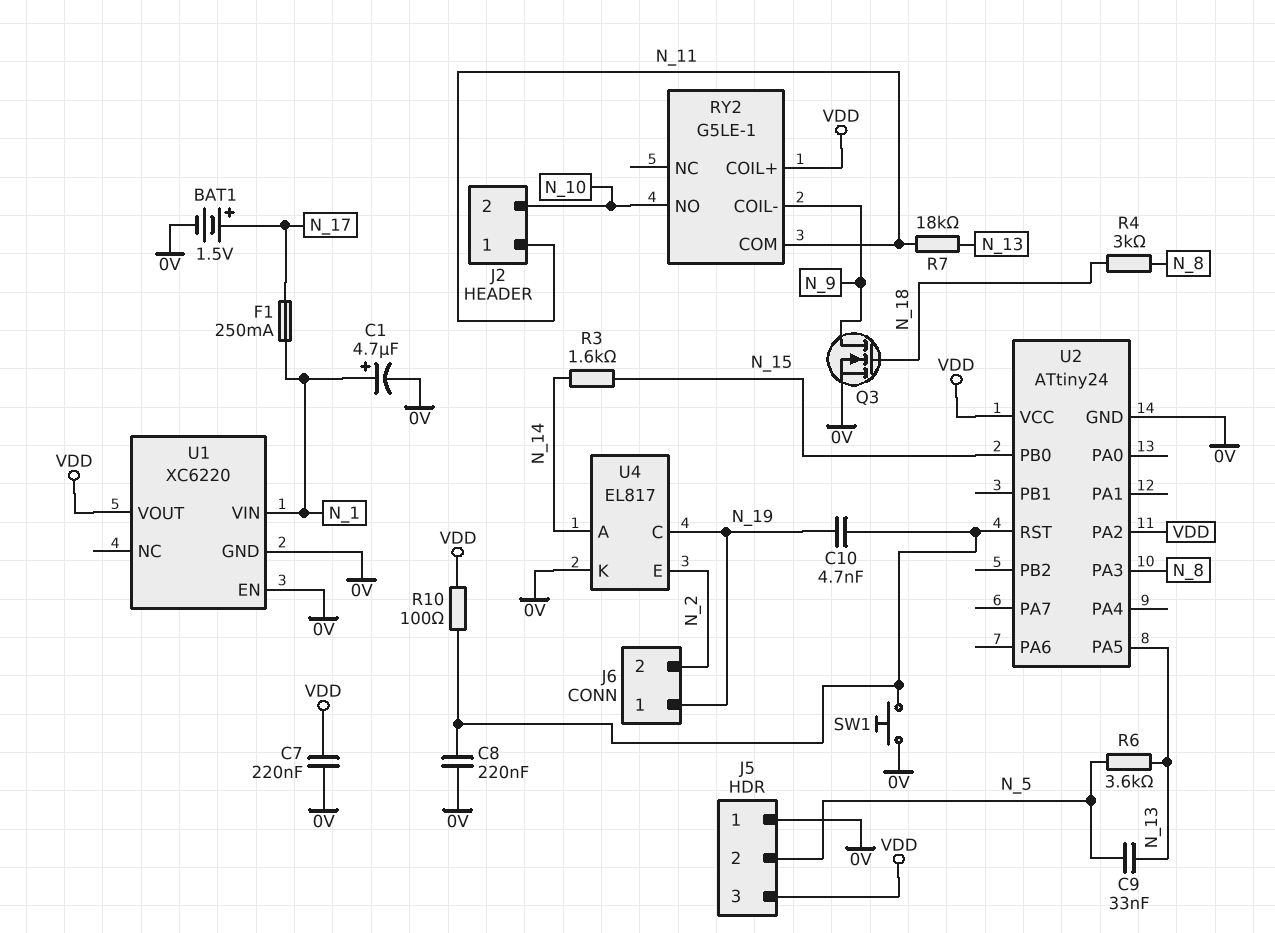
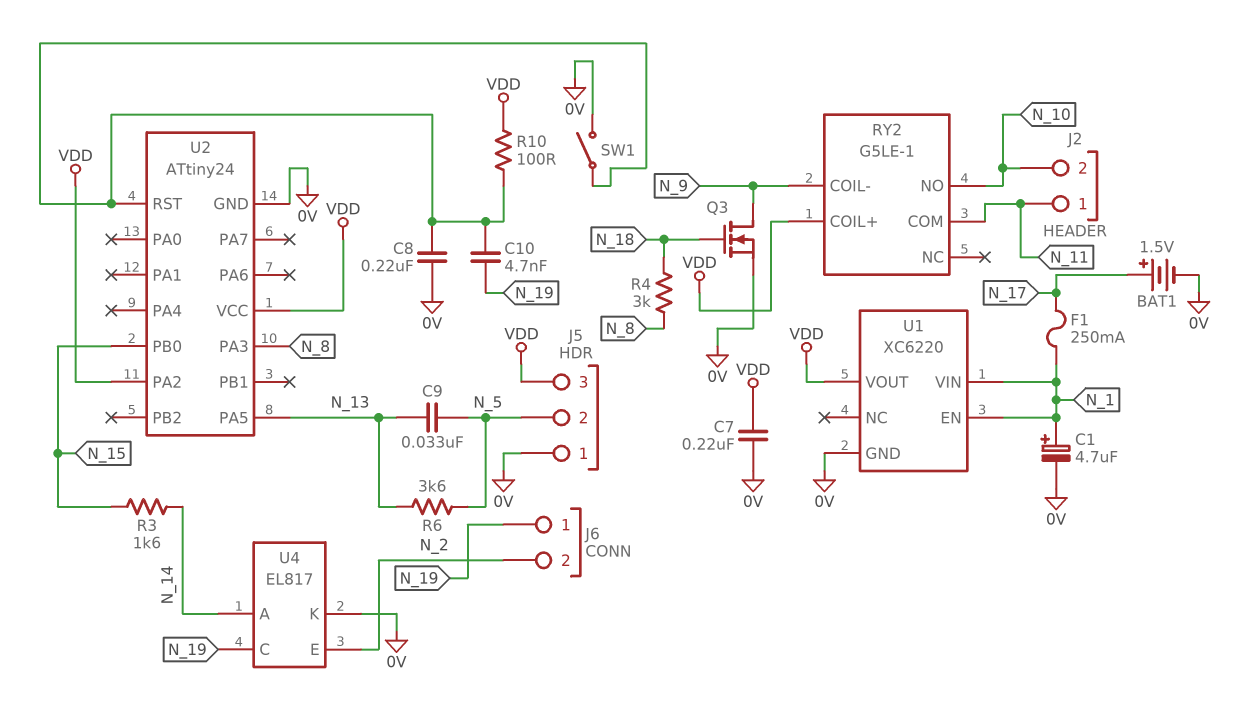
R7: 18k (N_11, N_13) -> none
SW1: button (0V, U2/RST) -> switch (0V, U2/RST)
U1 pin EN: 0V -> N_1

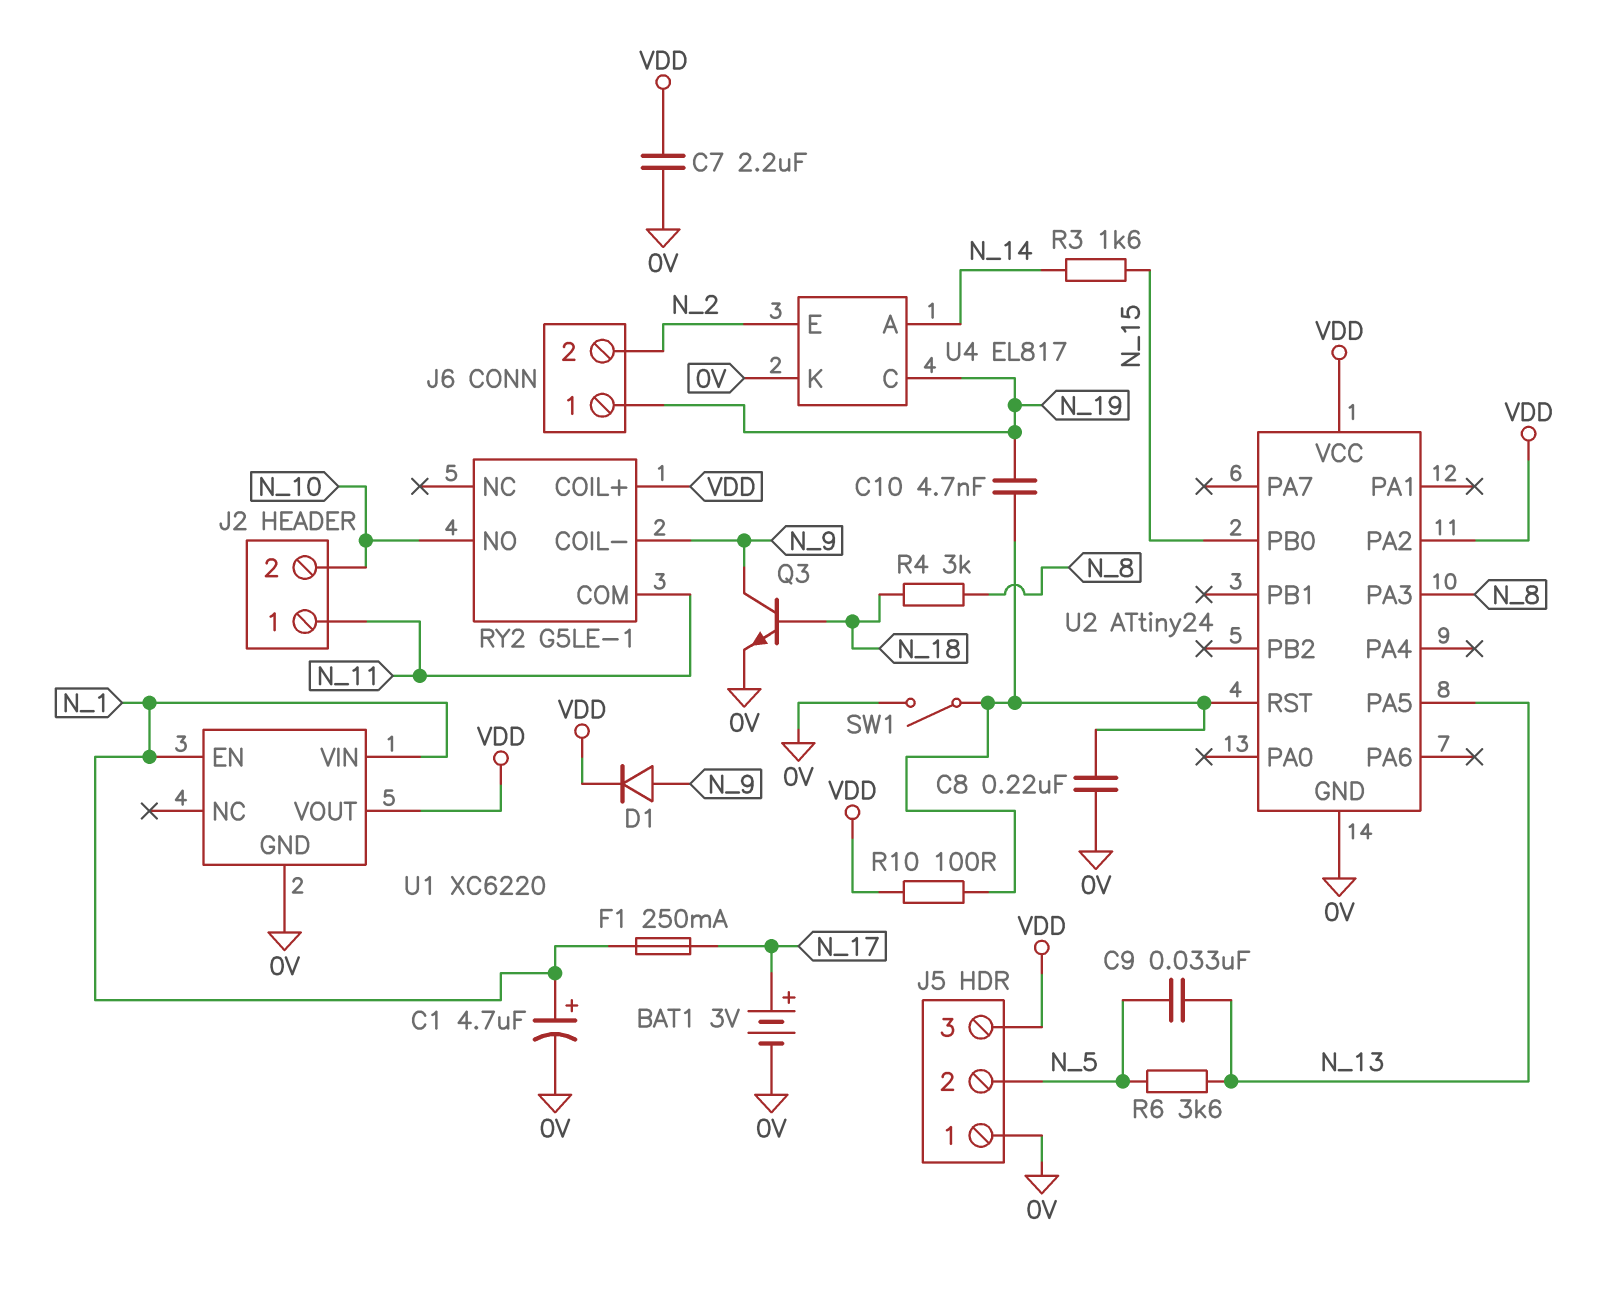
BAT1: 1.5V (plus N_17, minus 0V) -> 3V (plus N_17, minus 0V)
C7: 220nF (0V, VDD) -> 2.2uF (0V, VDD)
D1: none -> diode (A N_9, K VDD)
Q3: NMOS (G N_18, D N_9, S 0V) -> NPN (B N_18, C N_9, E 0V)

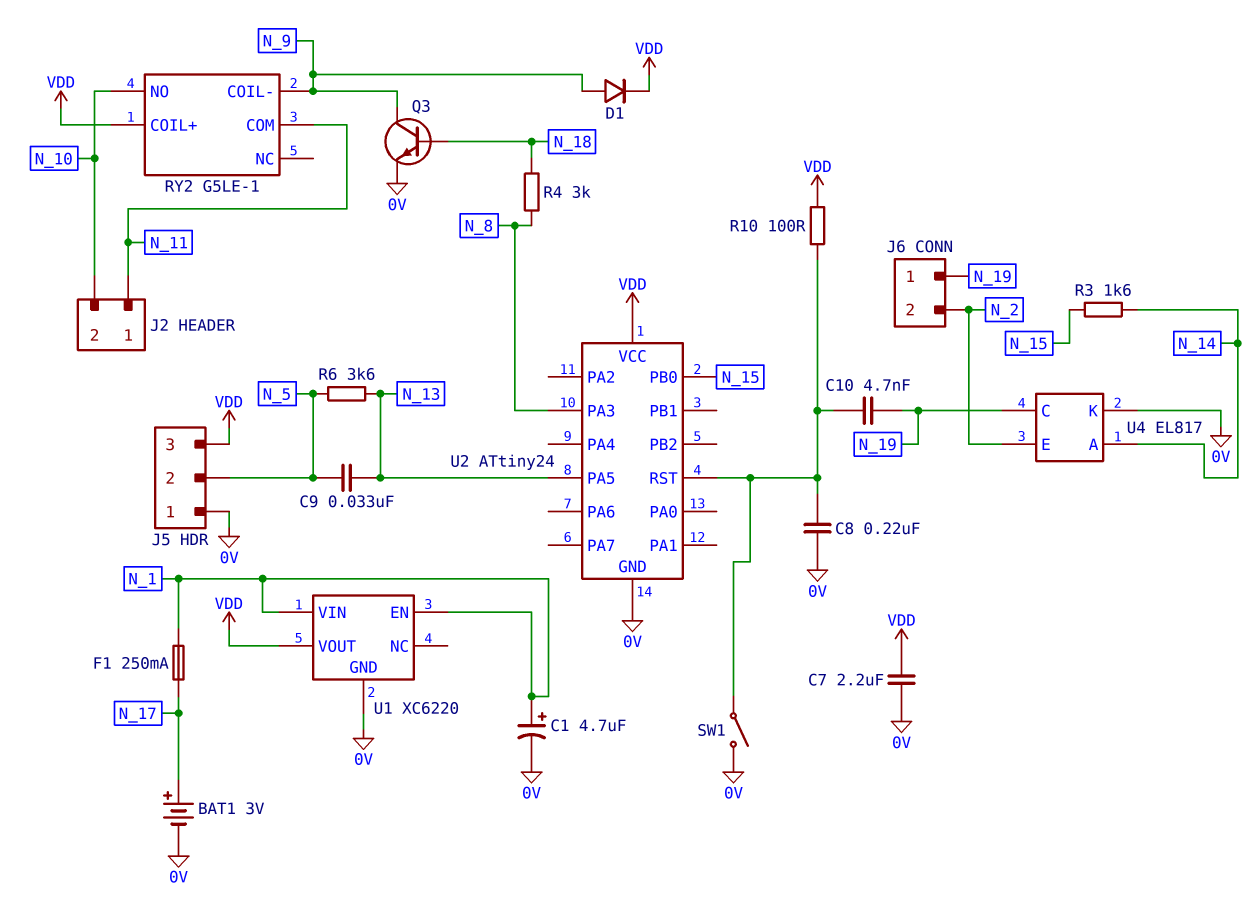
U2 pin PA2: VDD -> none

